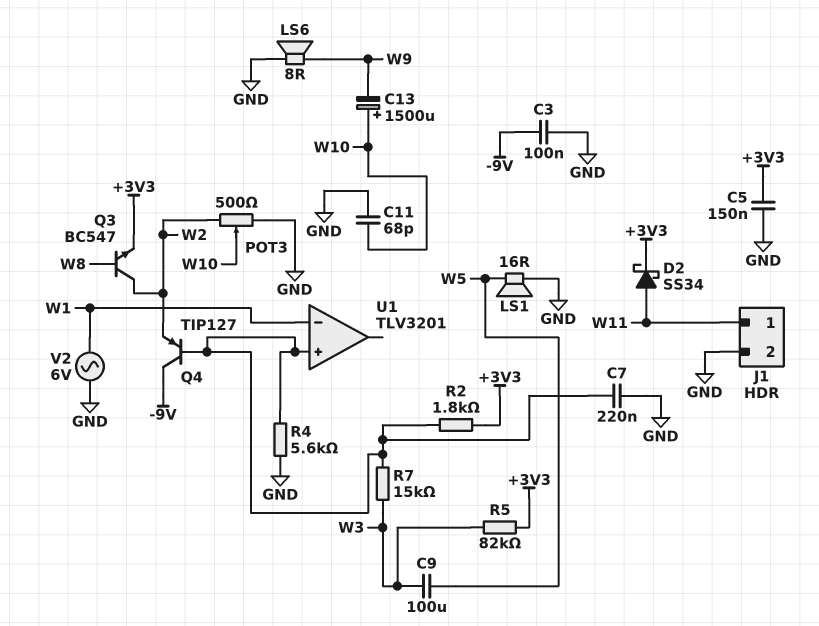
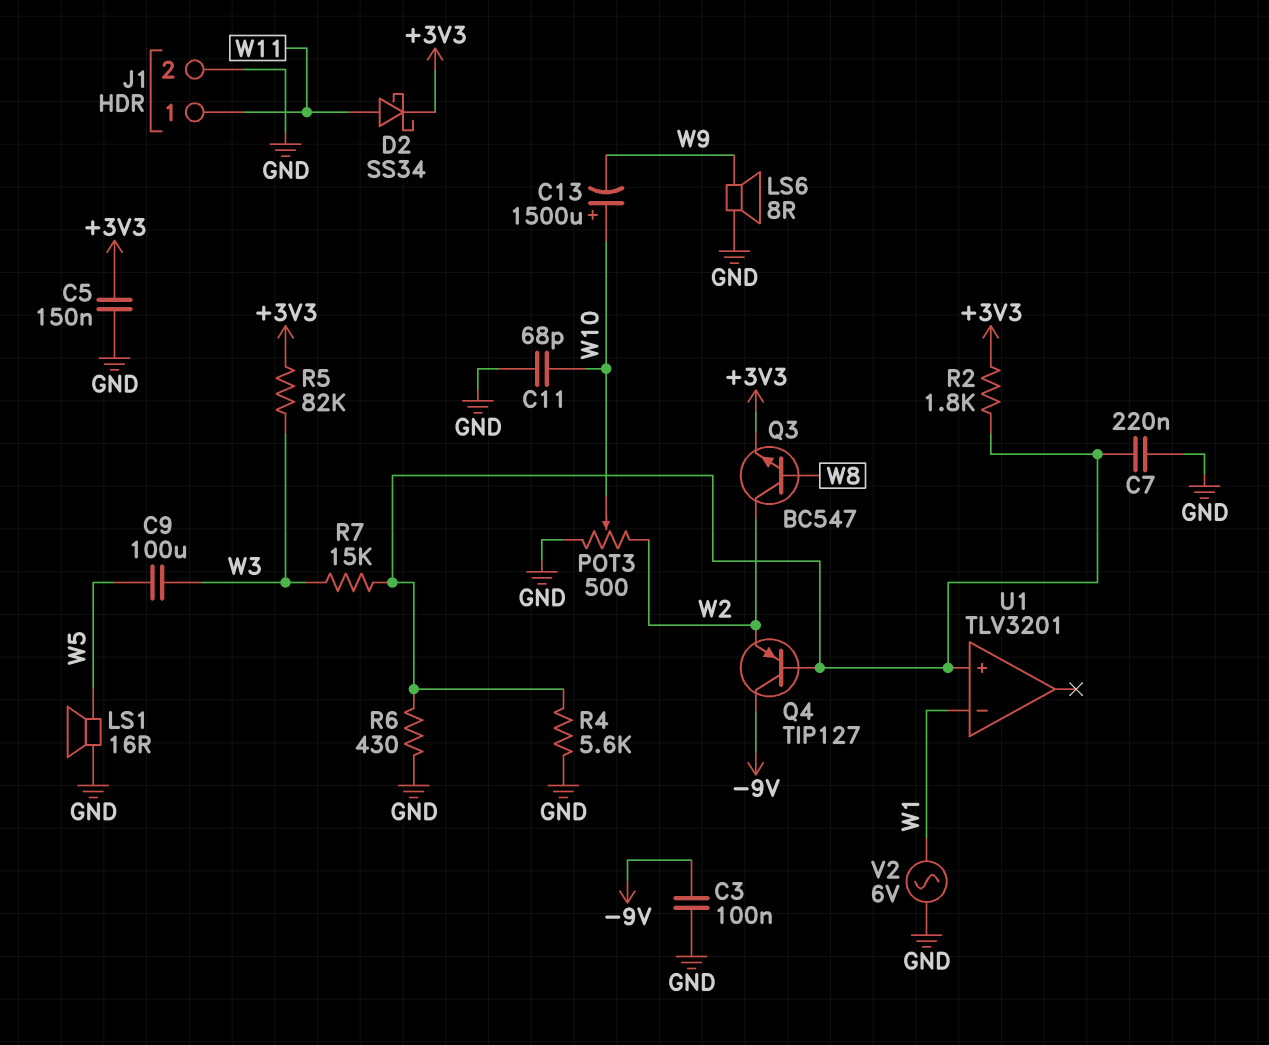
R6: none -> 430 (GND, U1/in+)

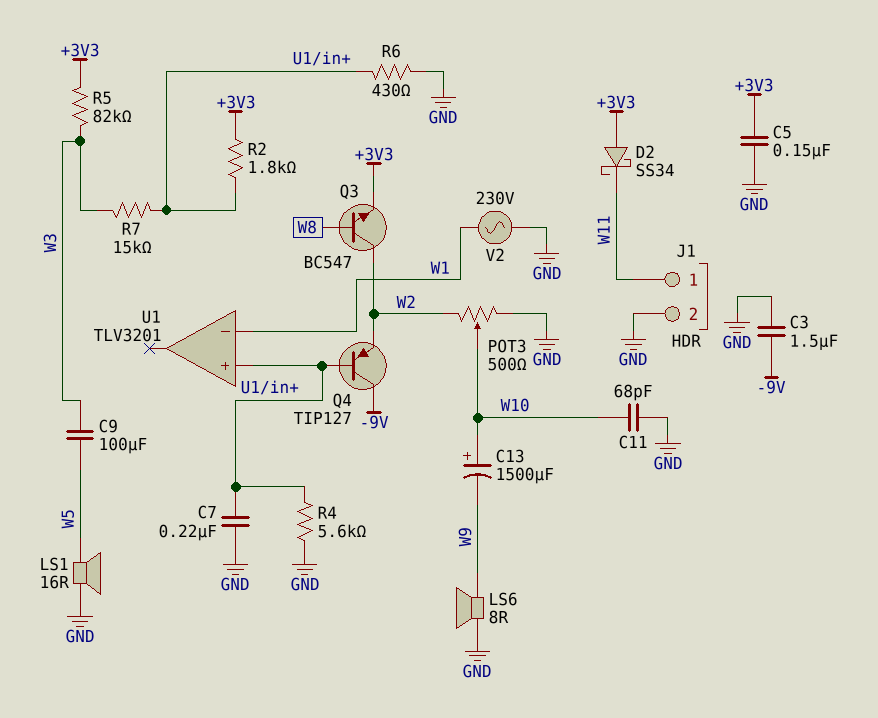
C3: 100nF (-9V, GND) -> 1.5uF (-9V, GND)
D2: schottky SS34 (A W11, K +3V3) -> schottky SS34 (A +3V3, K W11)
V2: AC 6V (GND, W1) -> AC 230V (GND, W1)

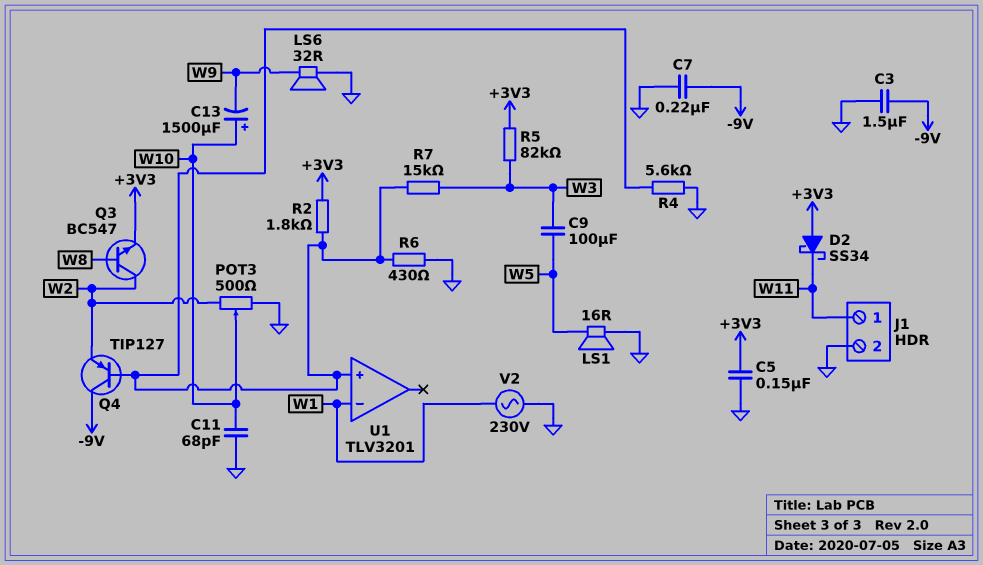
C7: 220nF (GND, U1/in+) -> 220nF (-9V, GND)
LS6: speaker 8R (GND, W9) -> speaker 32R (GND, W9)

